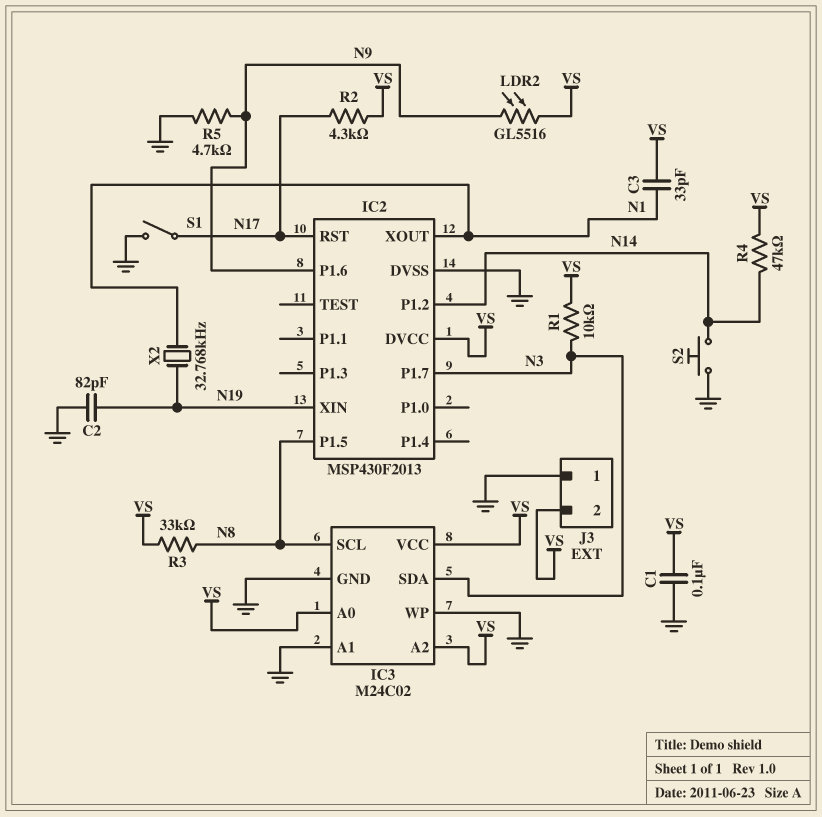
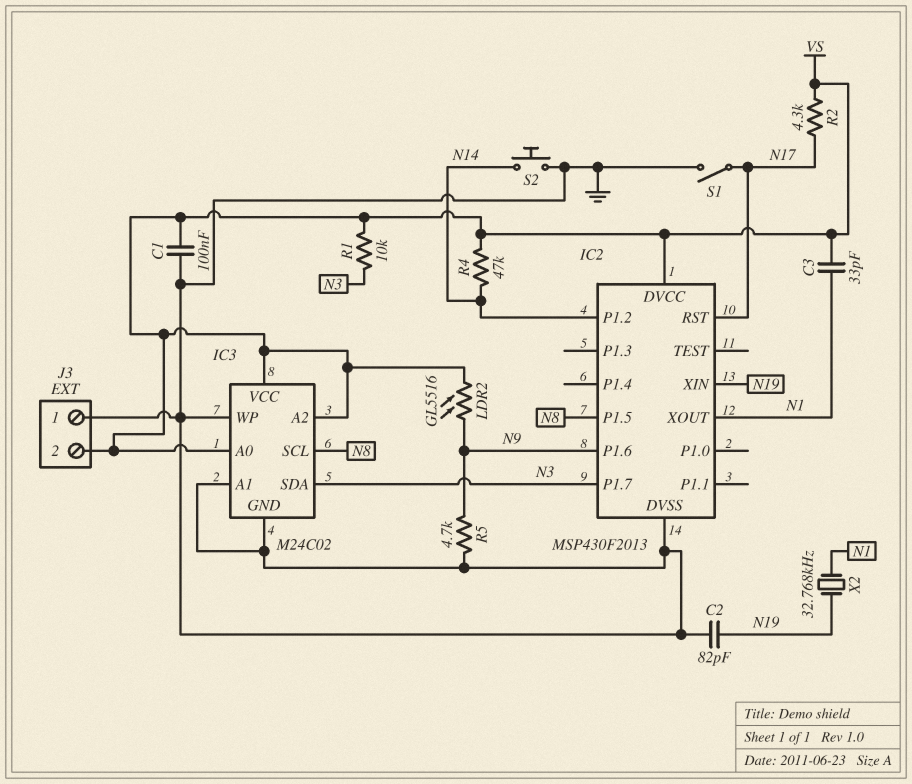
R3: 33k (N8, VS) -> none

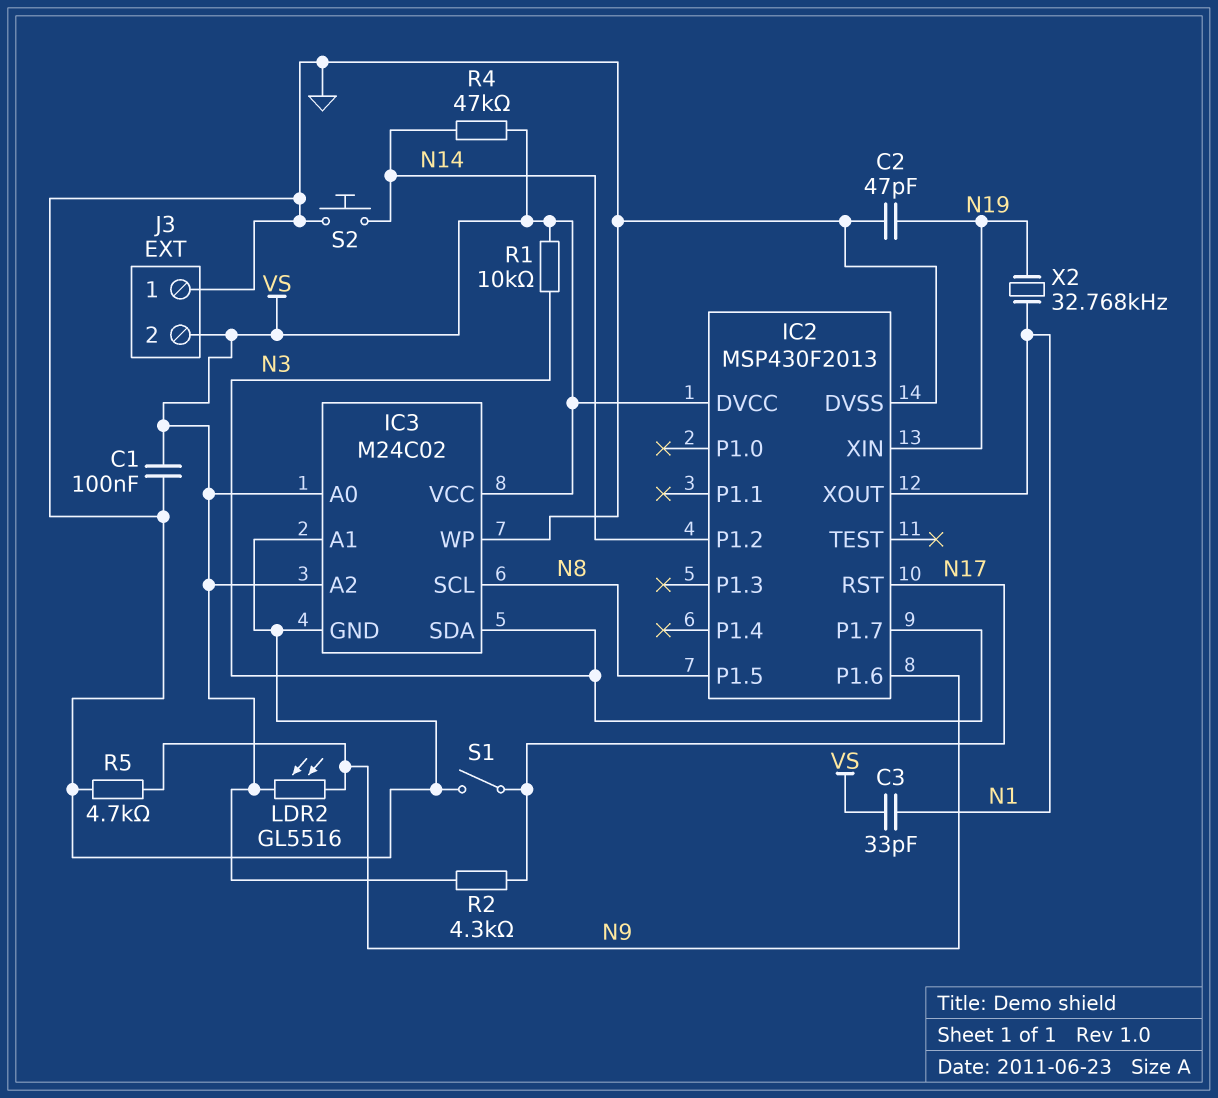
C2: 82pF (GND, N19) -> 47pF (GND, N19)

